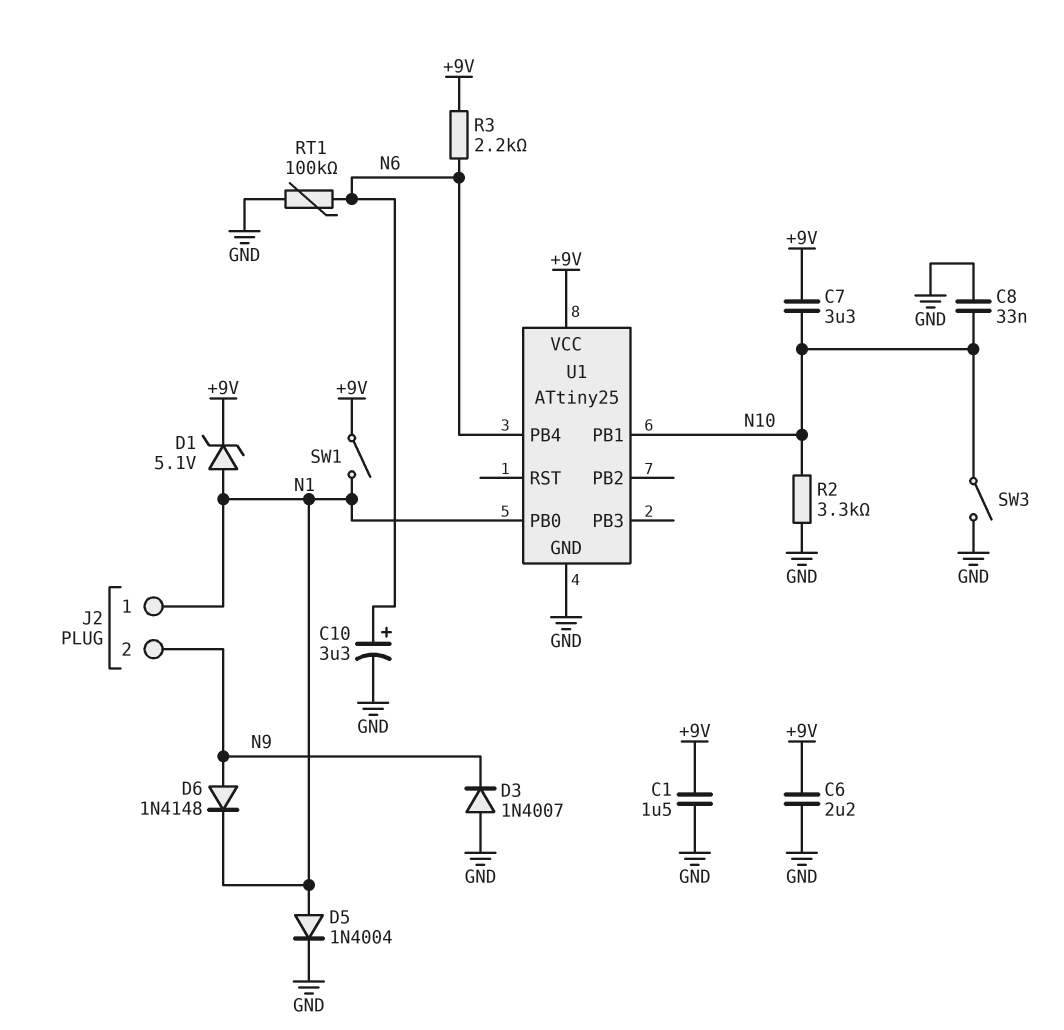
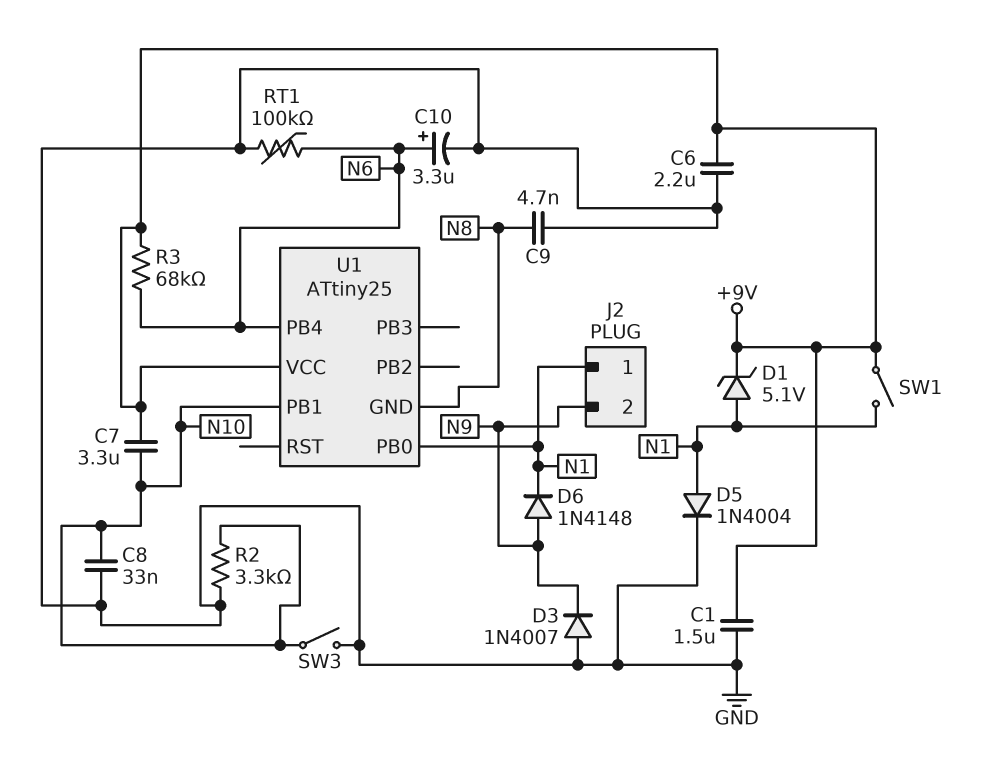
C9: none -> 4.7nF (GND, N8)
R3: 2.2k (+9V, N6) -> 68k (+9V, N6)
U1 pin GND: GND -> N8

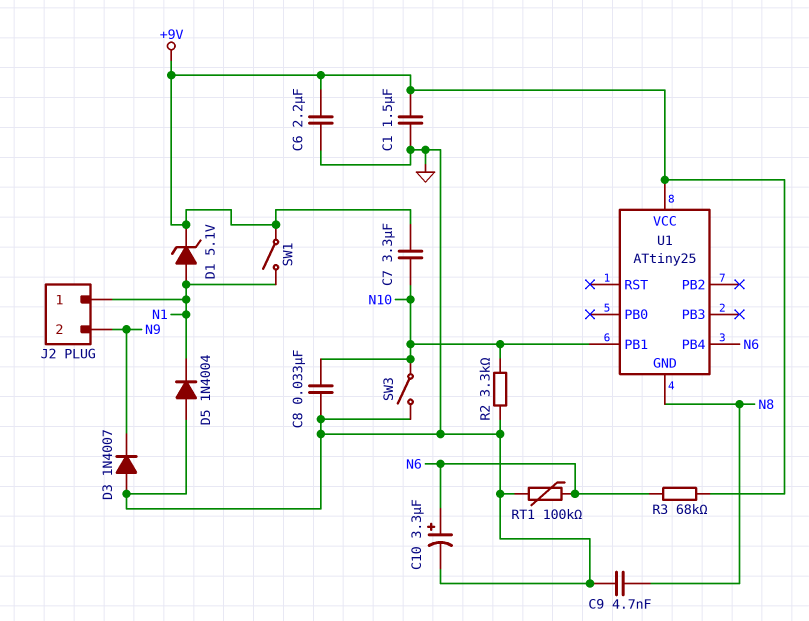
D5: diode 1N4004 (A N1, K GND) -> diode 1N4004 (A GND, K N1)
D6: diode 1N4148 (A N9, K N1) -> none
U1 pin PB0: N1 -> none

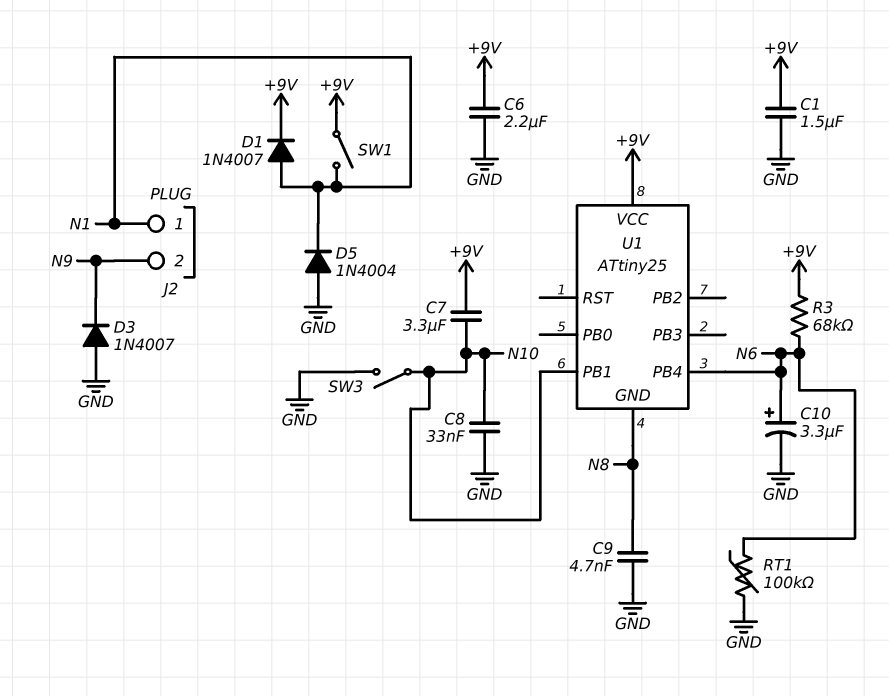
D1: zener 5.1V (A N1, K +9V) -> diode 1N4007 (A N1, K +9V)
R2: 3.3k (GND, N10) -> none

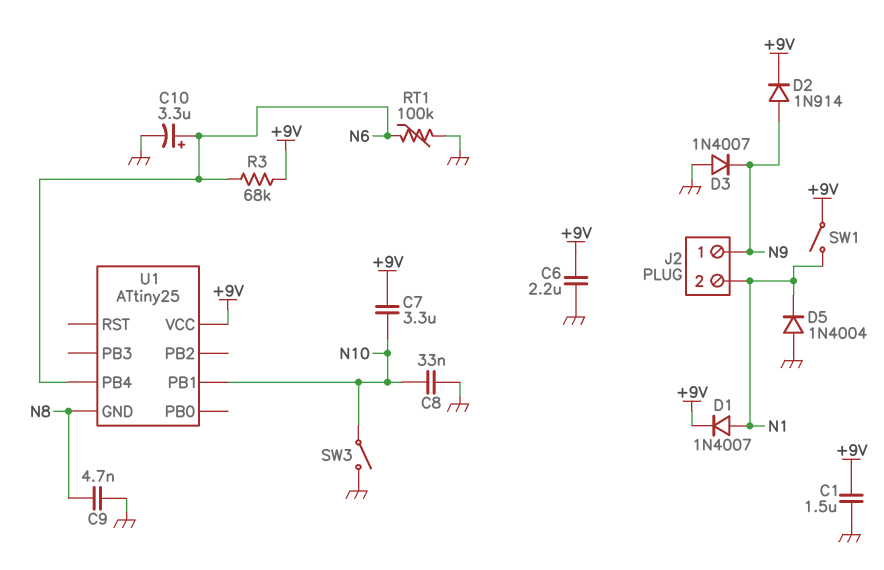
D2: none -> diode 1N914 (A N9, K +9V)
J2 pin 1: N1 -> N9
J2 pin 2: N9 -> N1

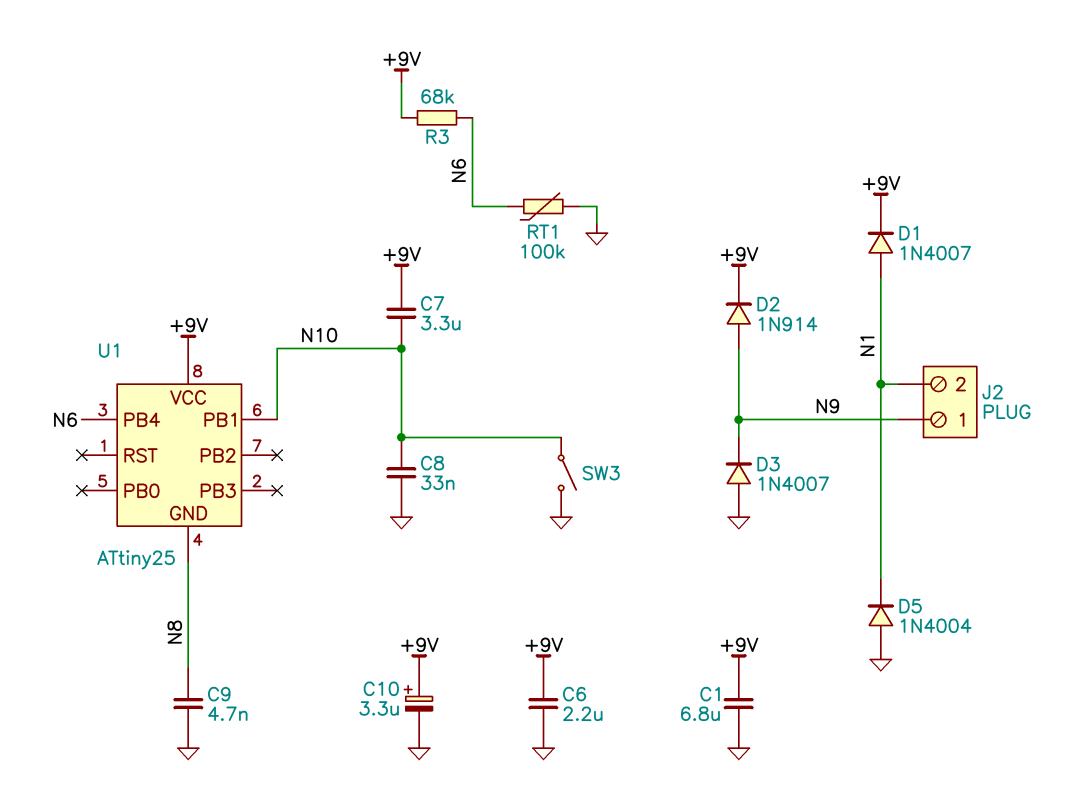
C1: 1.5uF (+9V, GND) -> 6.8uF (+9V, GND)
C10: 3.3uF (plus N6, minus GND) -> 3.3uF (plus +9V, minus GND)
SW1: switch (+9V, N1) -> none

